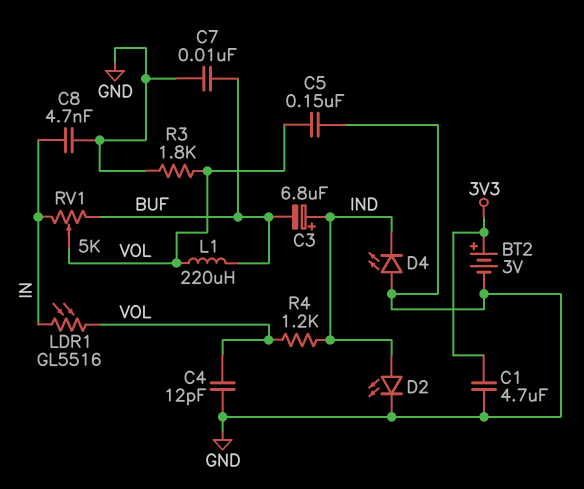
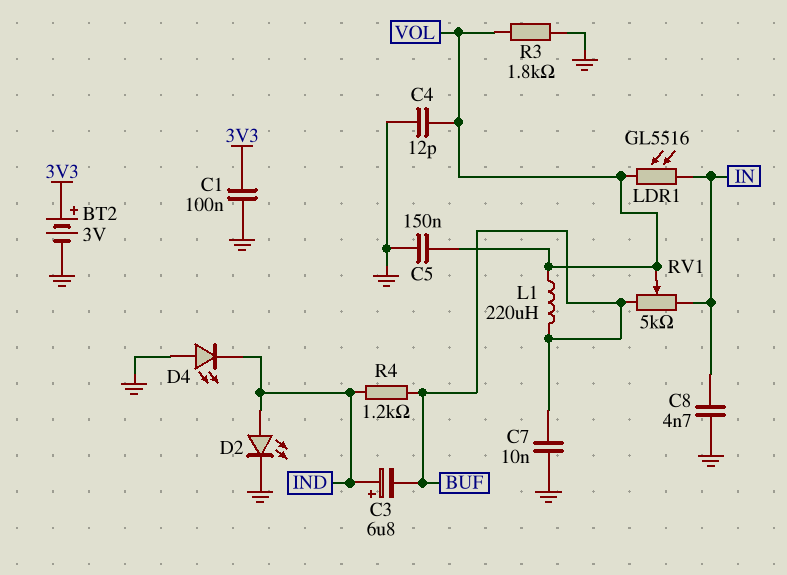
C1: 4.7uF (3V3, GND) -> 100nF (3V3, GND)
R4: 1.2k (IND, VOL) -> 1.2k (BUF, IND)

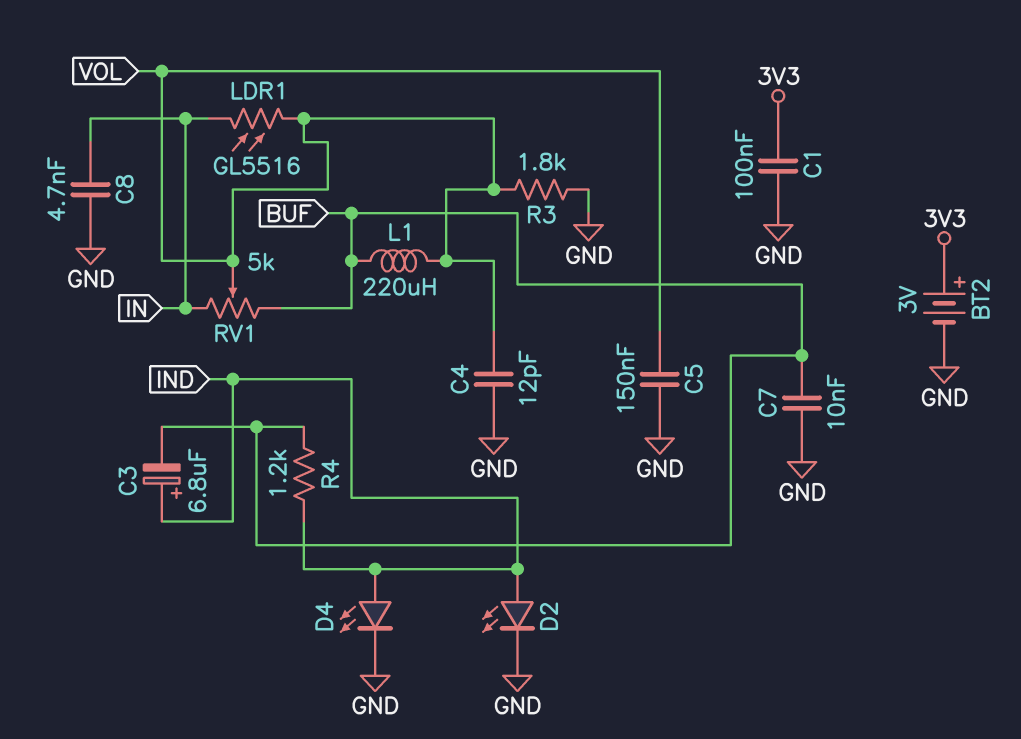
D4: LED (A GND, K IND) -> LED (A IND, K GND)

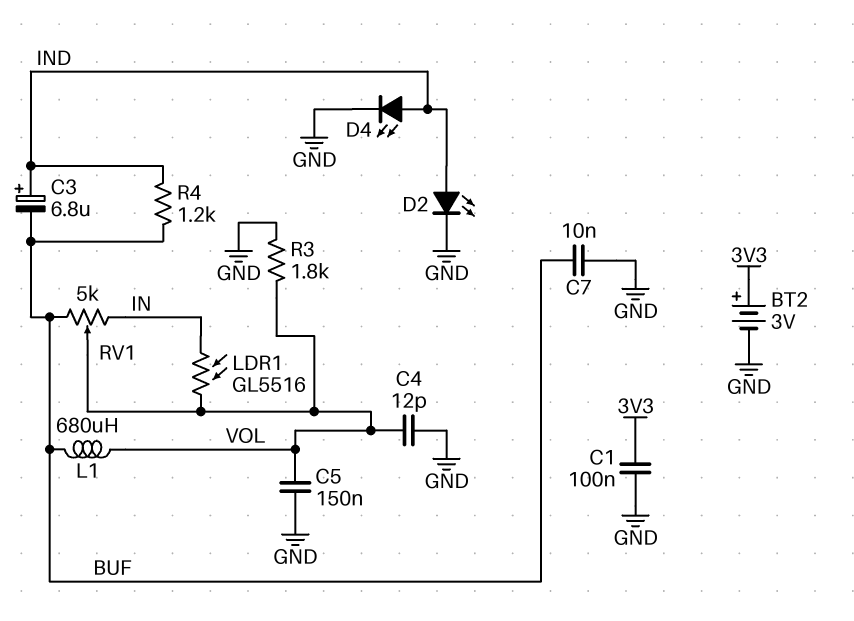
C8: 4.7nF (GND, IN) -> none
L1: 220uH (BUF, VOL) -> 680uH (BUF, VOL)

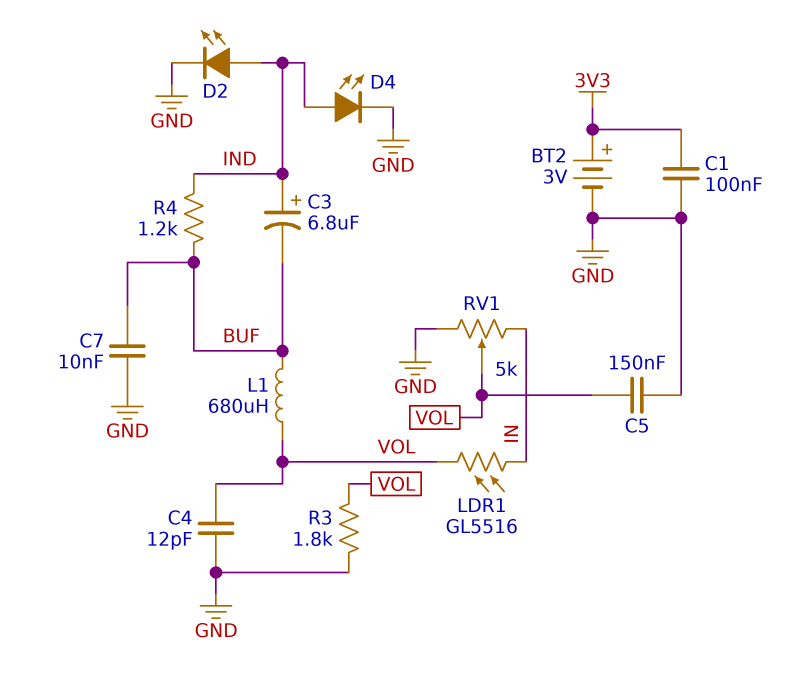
RV1: 5k (BUF, IN, wiper VOL) -> 5k (GND, IN, wiper VOL)

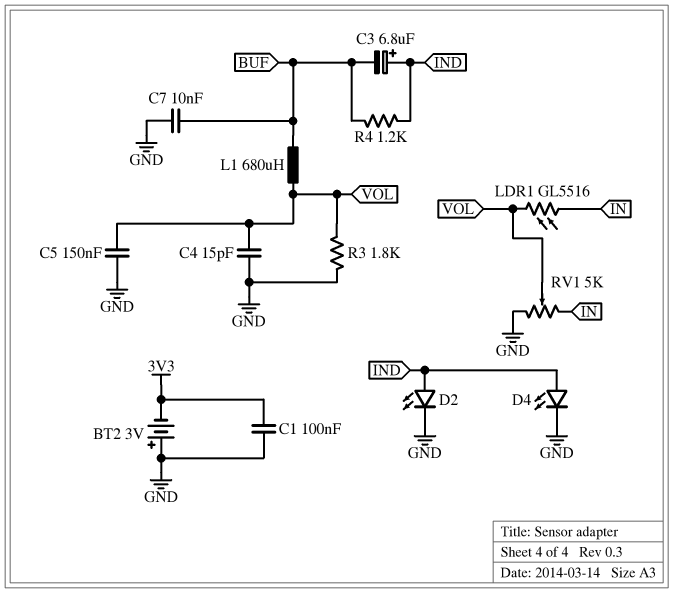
BT2: 3V (plus 3V3, minus GND) -> 3V (plus GND, minus 3V3)
C4: 12pF (GND, VOL) -> 15pF (GND, VOL)

